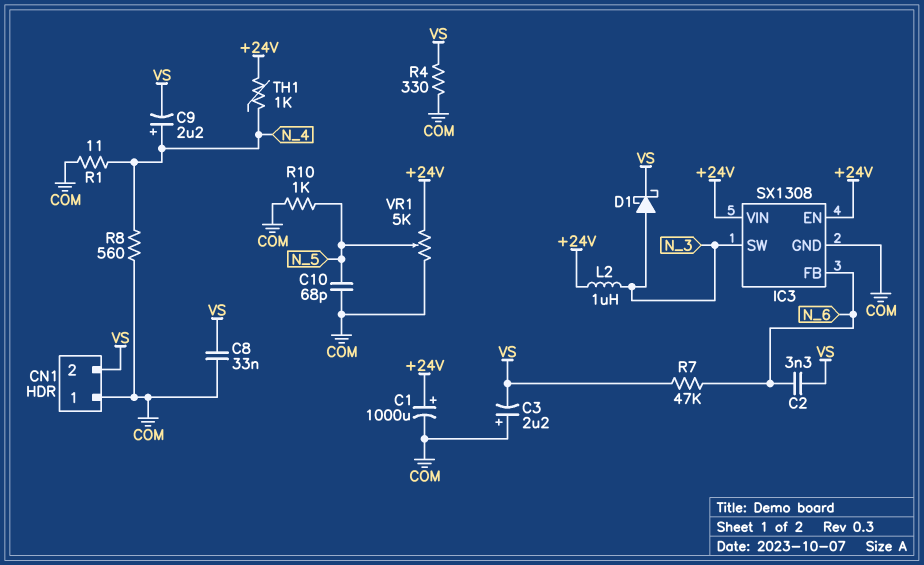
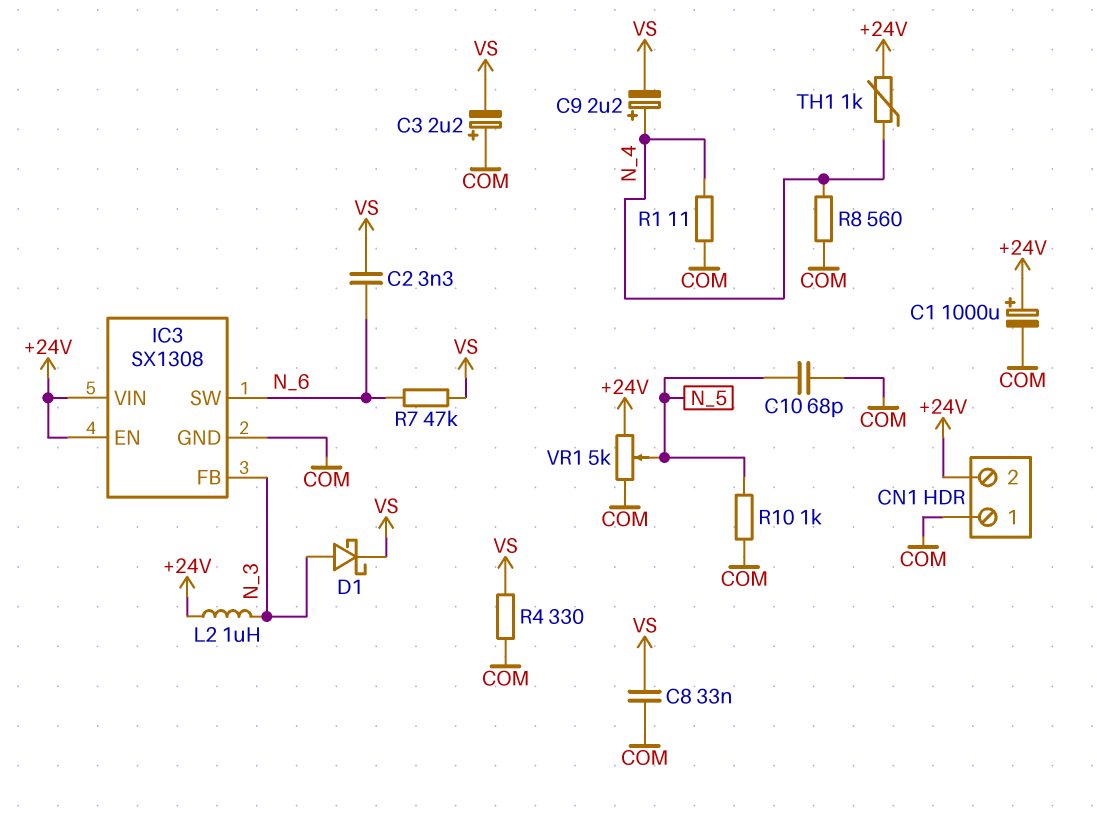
CN1 pin 2: VS -> +24V
IC3 pin FB: N_6 -> N_3
IC3 pin SW: N_3 -> N_6

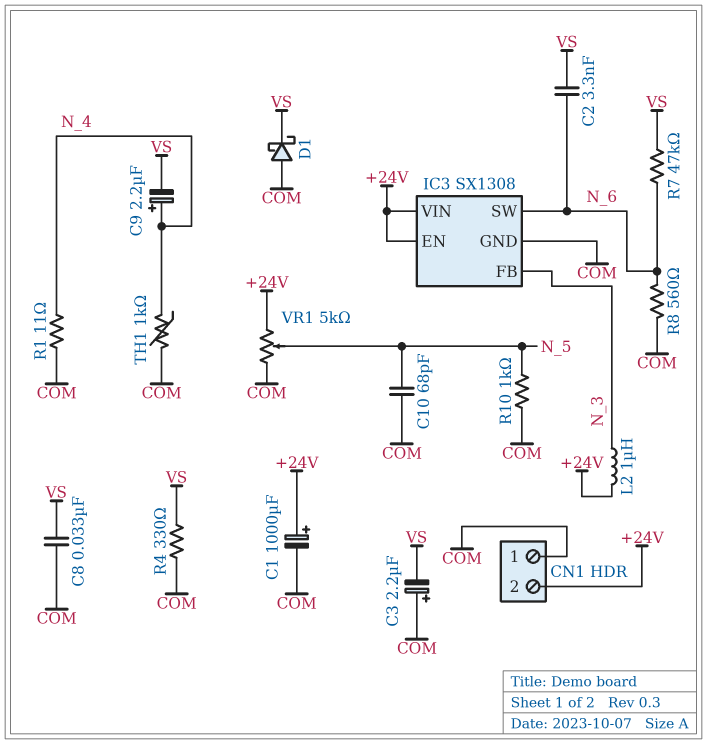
D1: schottky (A N_3, K VS) -> schottky (A COM, K VS)
R8: 560 (COM, N_4) -> 560 (COM, N_6)
TH1: 1k (+24V, N_4) -> 1k (COM, N_4)

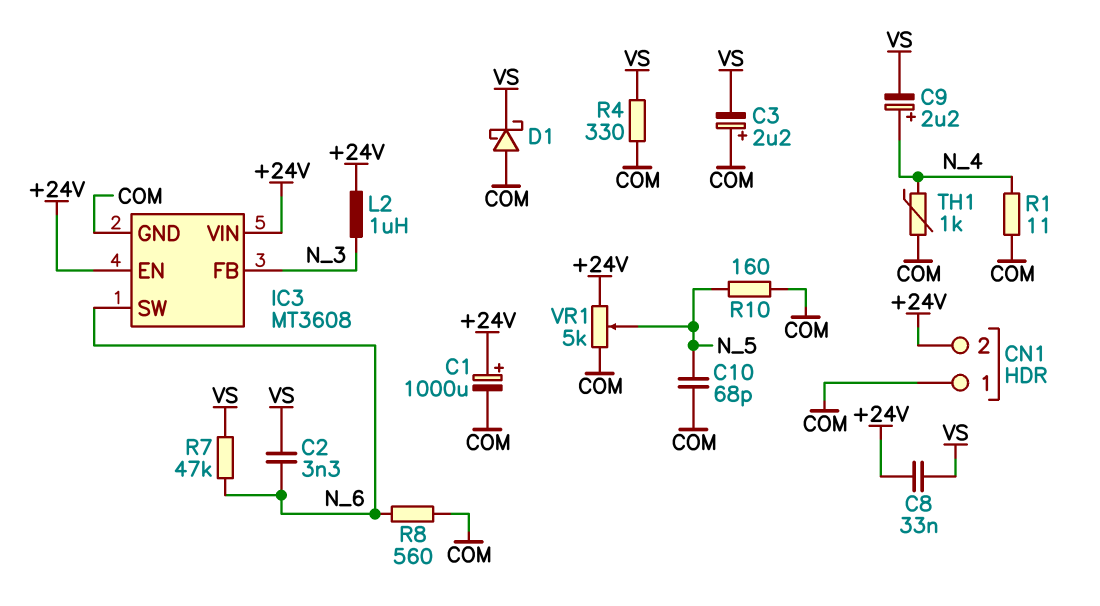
C8: 33nF (COM, VS) -> 33nF (+24V, VS)
IC3: SX1308 -> MT3608
R10: 1k (COM, N_5) -> 160 (COM, N_5)

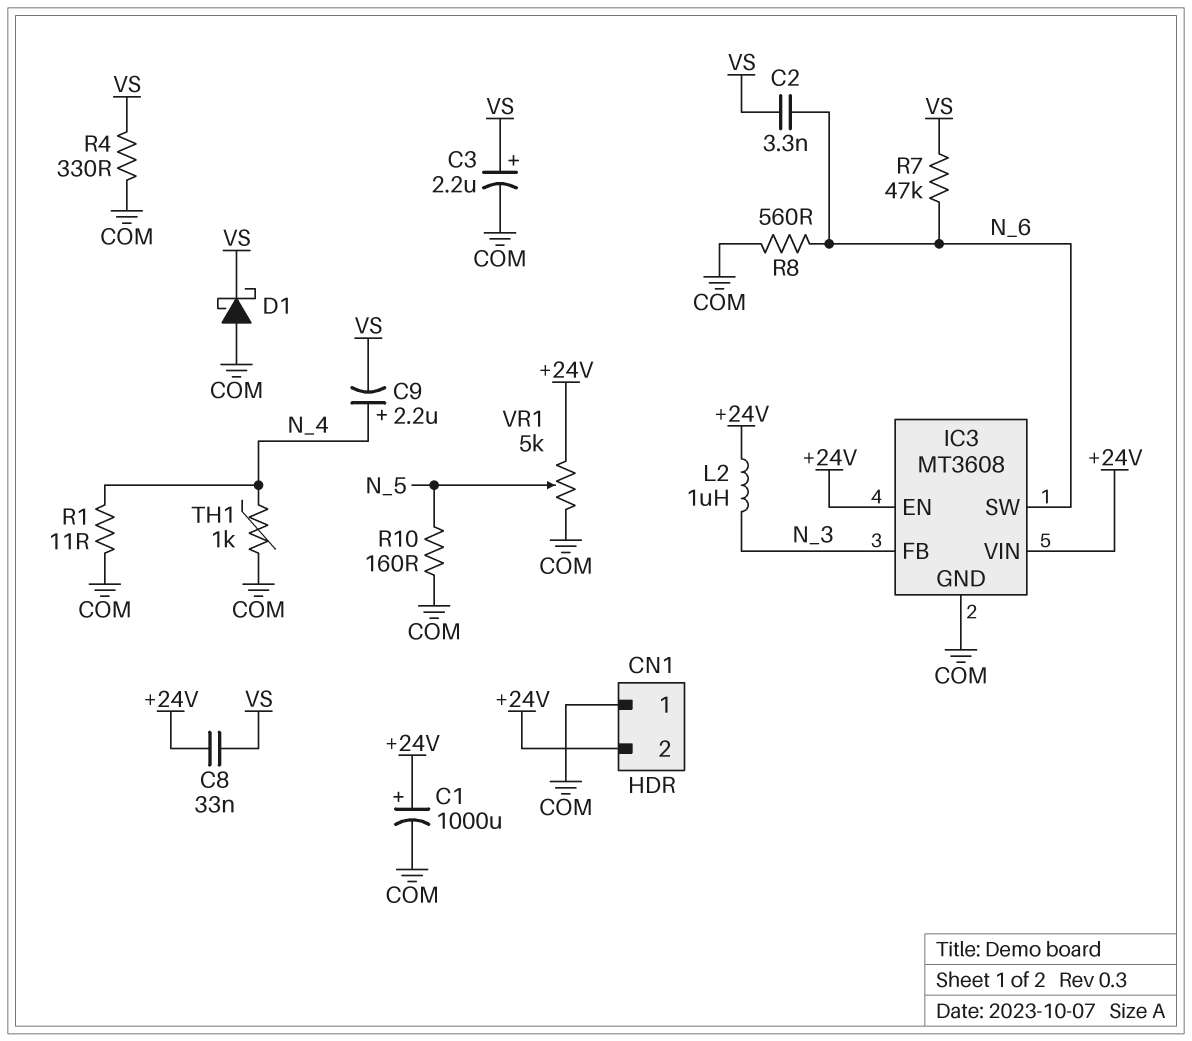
C3: 2.2uF (plus COM, minus VS) -> 2.2uF (plus VS, minus COM)
C10: 68pF (COM, N_5) -> none

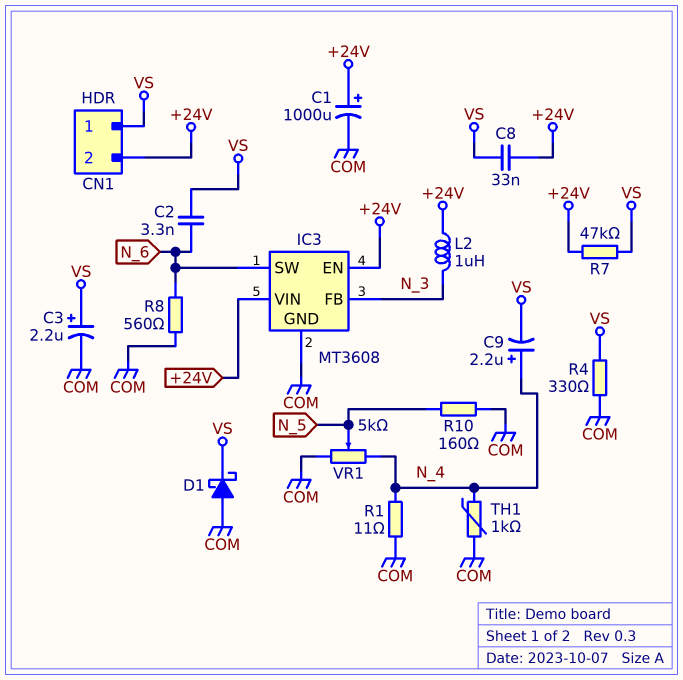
CN1 pin 1: COM -> VS
R7: 47k (N_6, VS) -> 47k (+24V, VS)
VR1: 5k (+24V, COM, wiper N_5) -> 5k (COM, N_4, wiper N_5)

